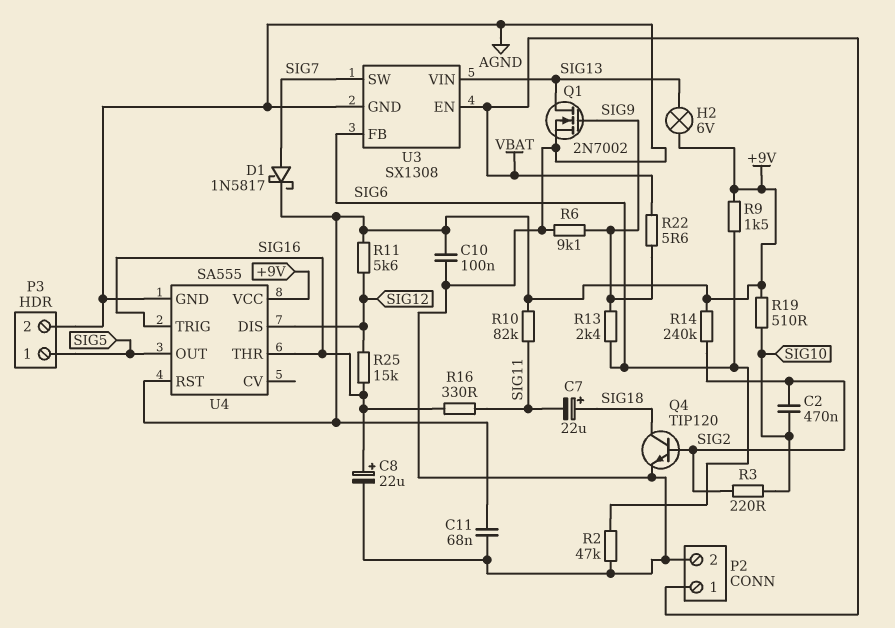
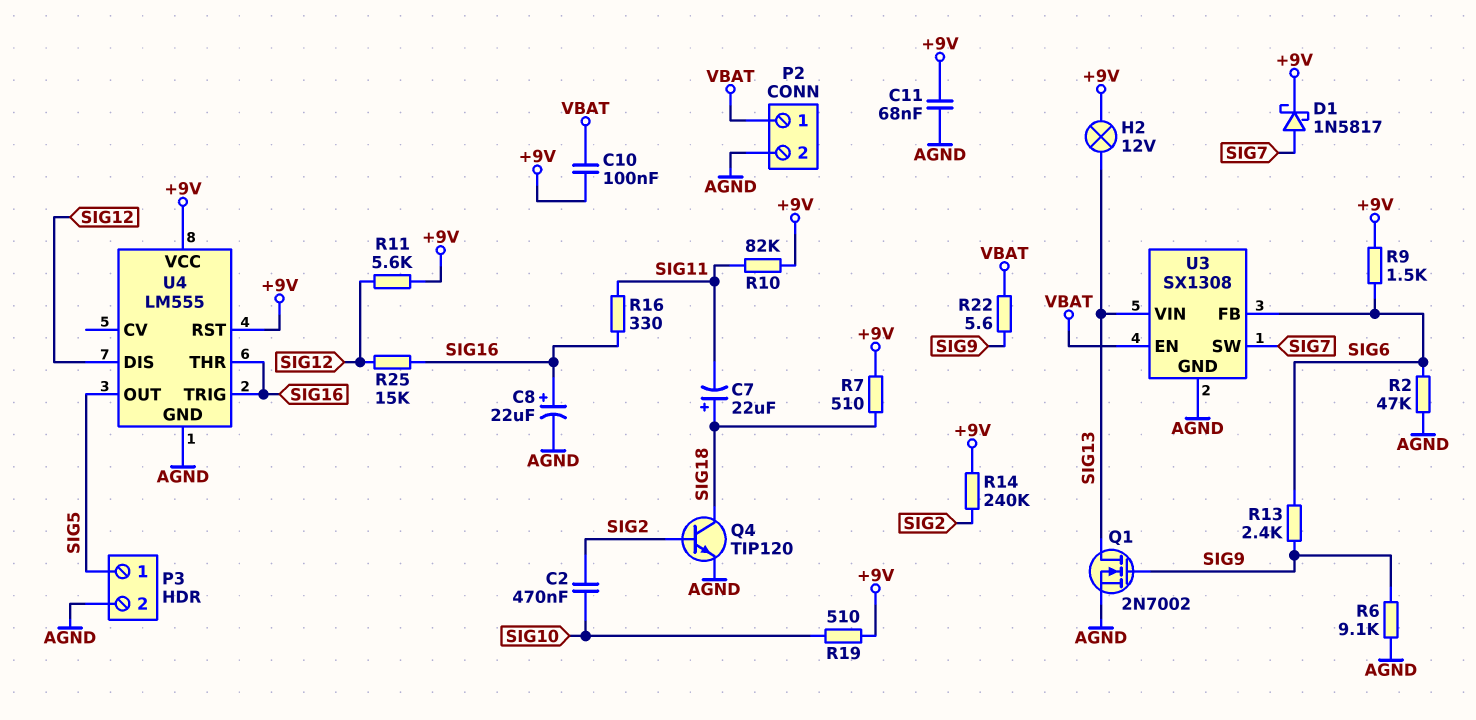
C10: 100nF (+9V, AGND) -> 100nF (+9V, VBAT)
H2: lamp 6V (+9V, SIG13) -> lamp 12V (+9V, SIG13)
R3: 220 (SIG2, SIG10) -> none
R7: none -> 510 (+9V, SIG18)
U4: SA555 -> LM555

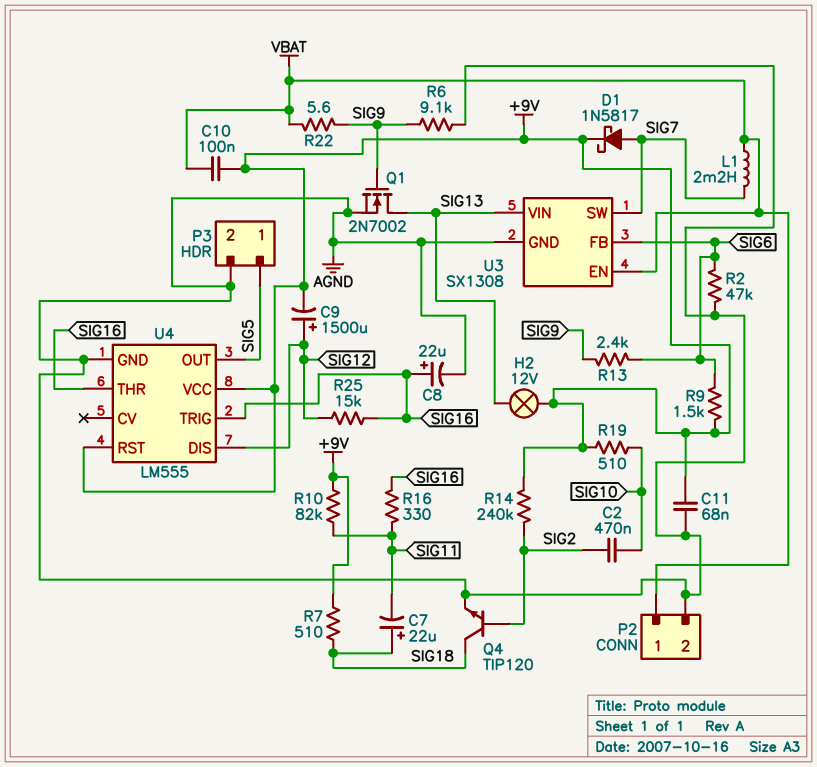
C9: none -> 1500uF (plus SIG12, minus +9V)
L1: none -> 2.2mH (SIG7, VBAT)
R11: 5.6k (+9V, SIG12) -> none

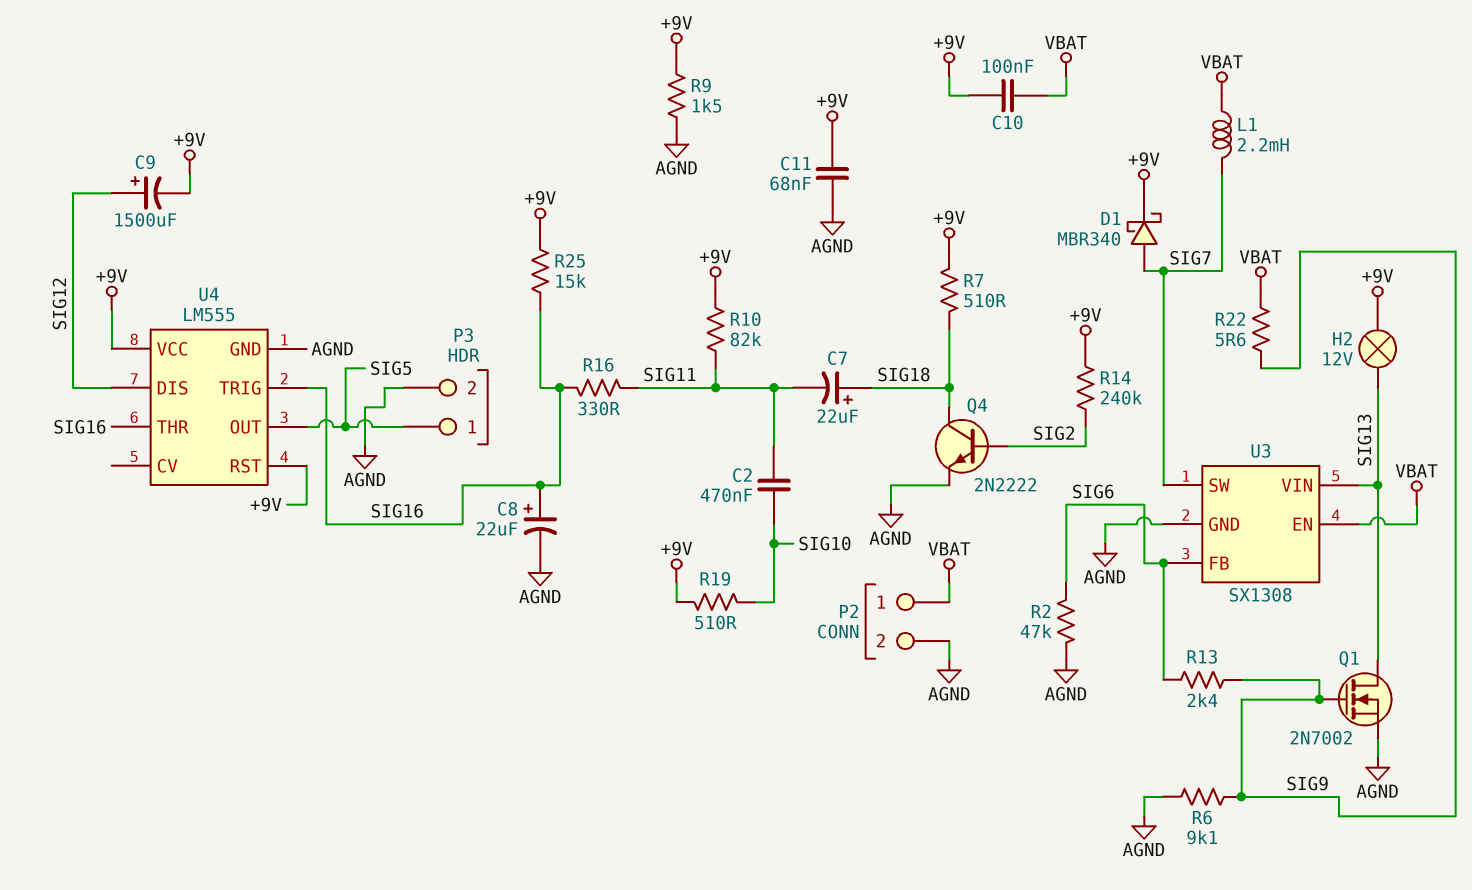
C2: 470nF (SIG2, SIG10) -> 470nF (SIG10, SIG11)
D1: schottky 1N5817 (A SIG7, K +9V) -> schottky MBR340 (A SIG7, K +9V)
Q4: NPN TIP120 (B SIG2, C SIG18, E AGND) -> NPN 2N2222 (B SIG2, C SIG18, E AGND)
R9: 1.5k (+9V, SIG6) -> 1.5k (+9V, AGND)
R25: 15k (SIG12, SIG16) -> 15k (+9V, SIG16)

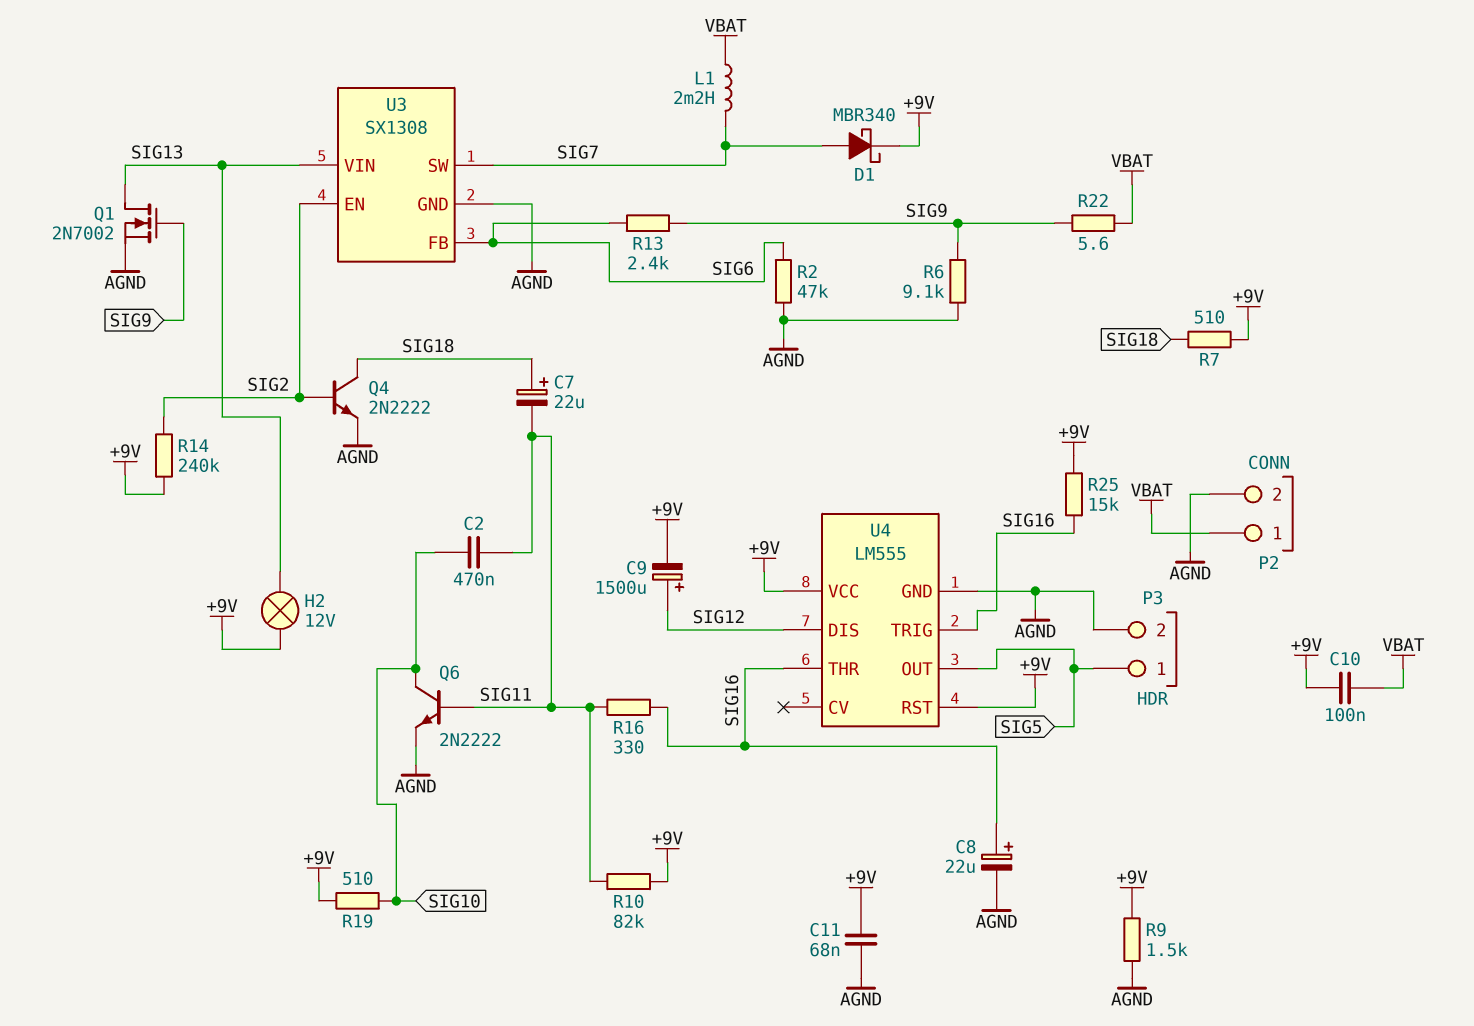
Q6: none -> NPN 2N2222 (B SIG11, C SIG10, E AGND)
U3 pin EN: VBAT -> SIG2

